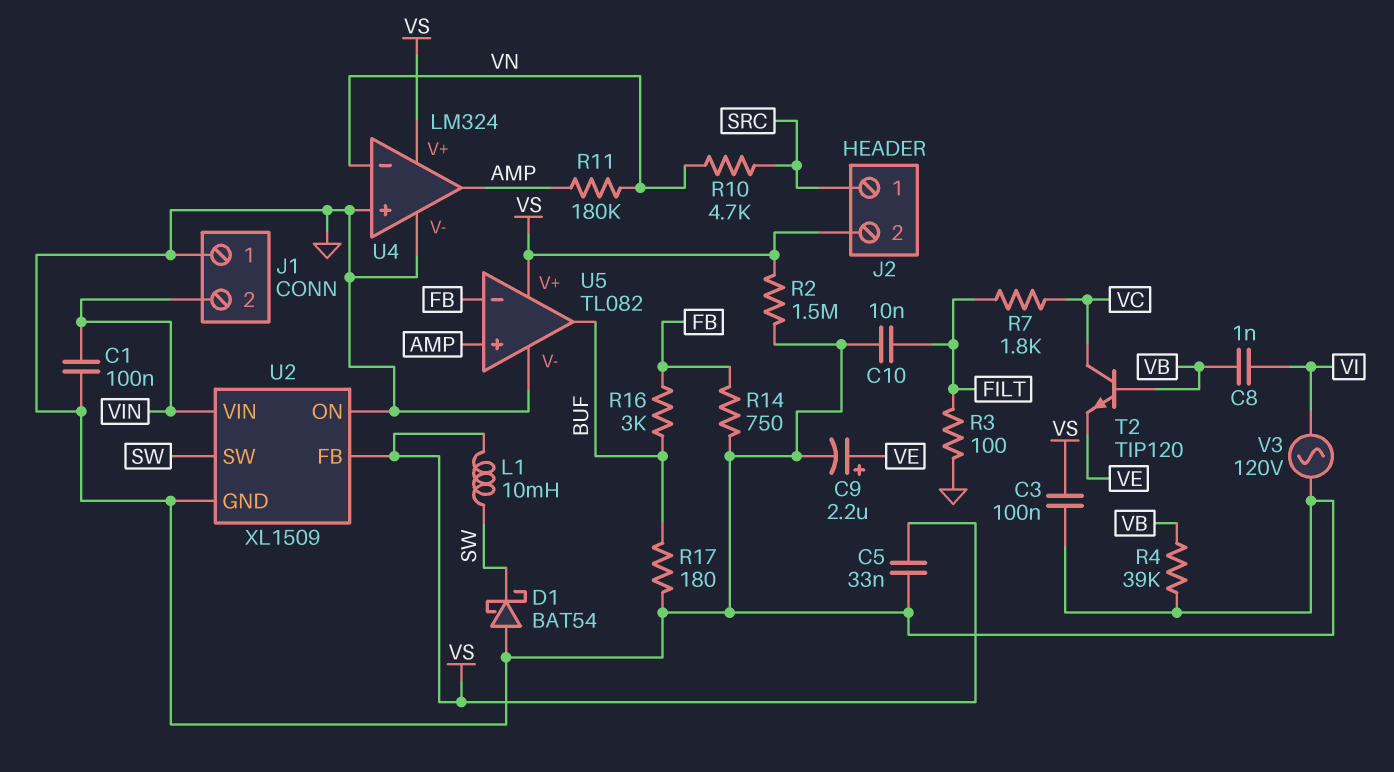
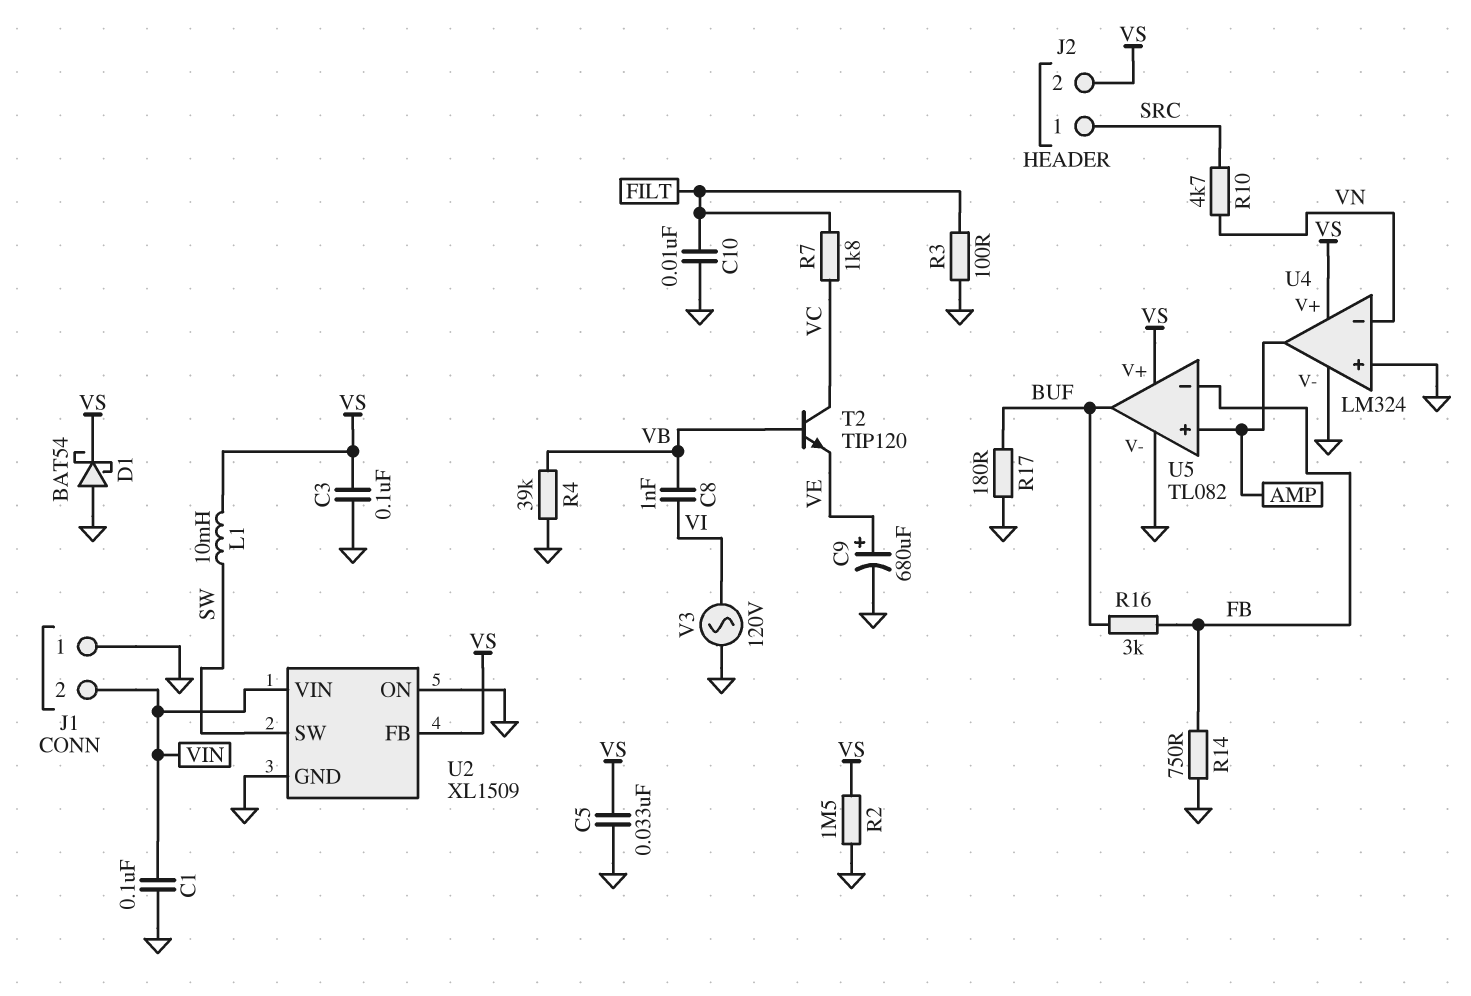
C9: 2.2uF (plus VE, minus GND) -> 680uF (plus VE, minus GND)
D1: schottky BAT54 (A GND, K SW) -> schottky BAT54 (A GND, K VS)
R11: 180k (AMP, VN) -> none

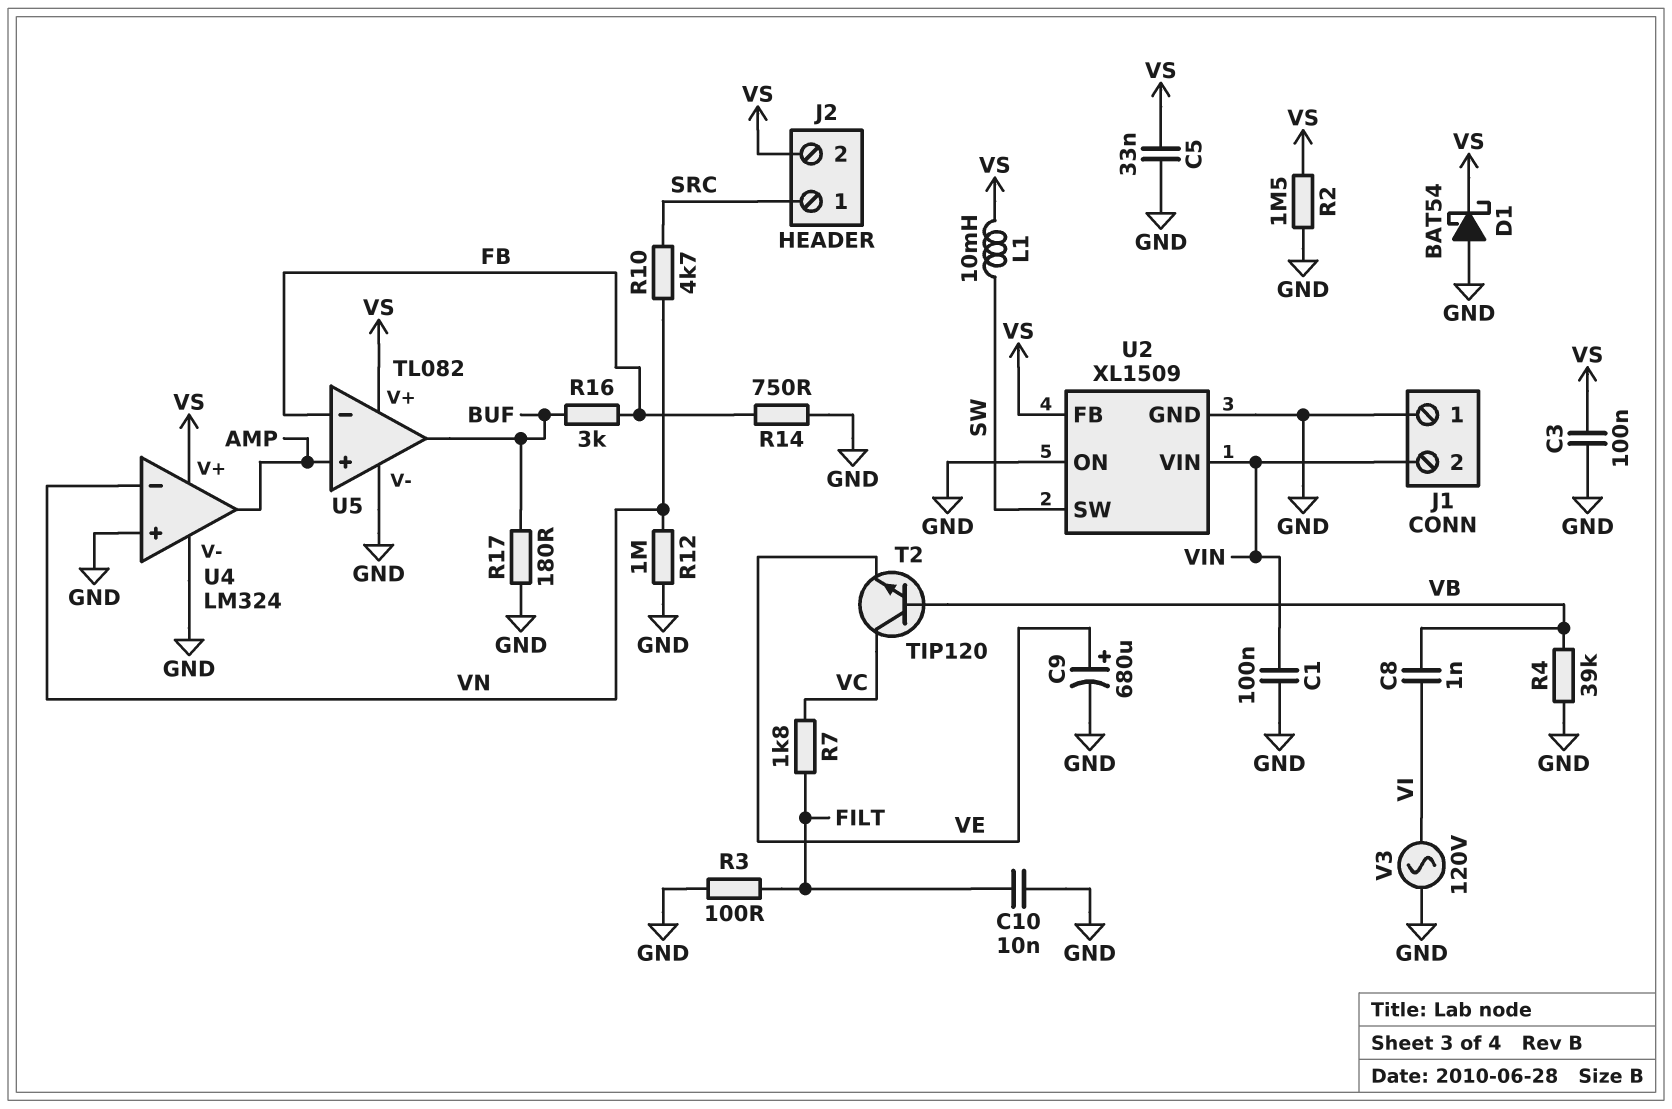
R12: none -> 1M (GND, VN)

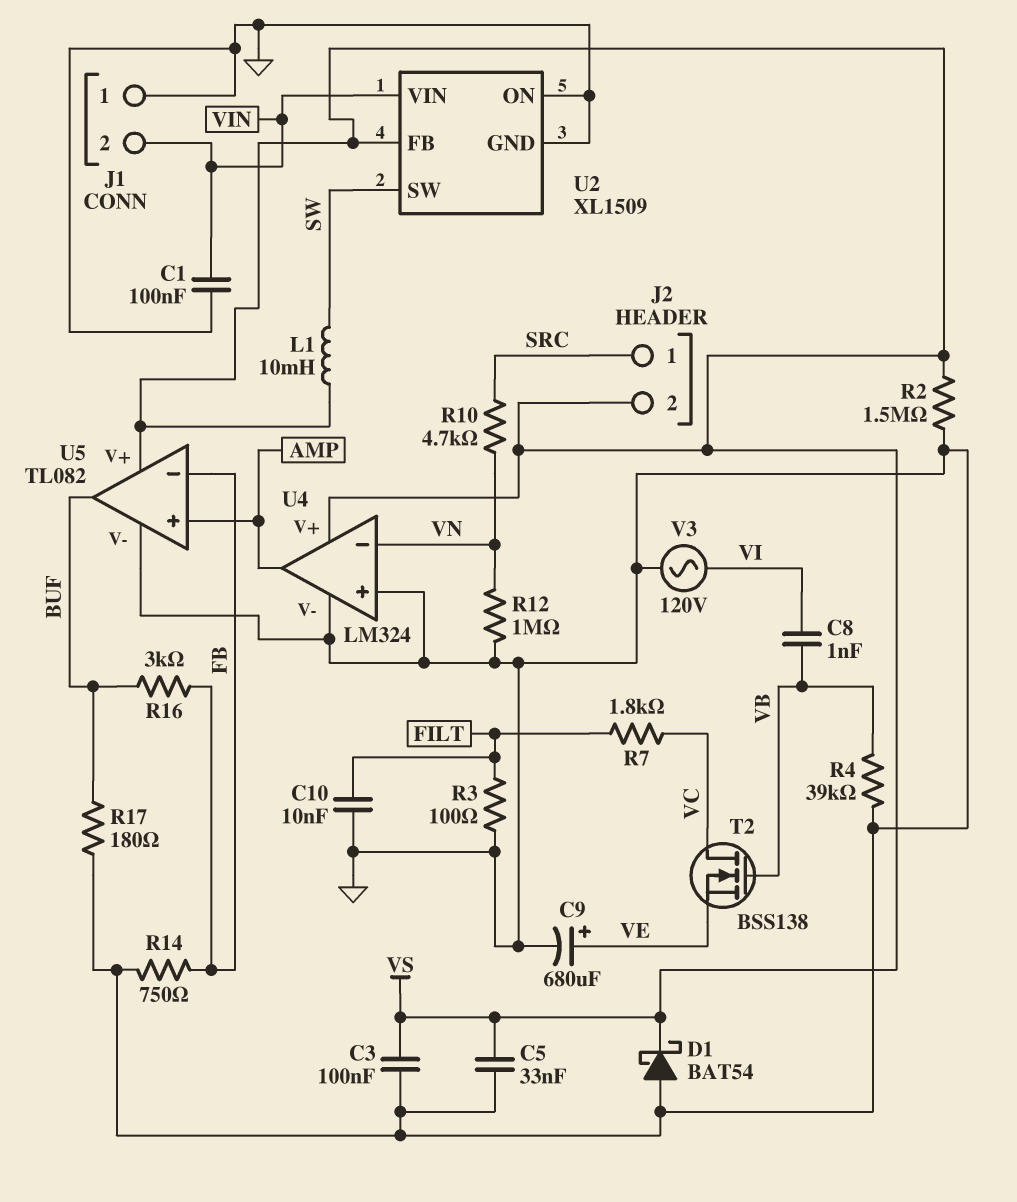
T2: NPN TIP120 (B VB, C VC, E VE) -> NMOS BSS138 (G VB, D VC, S VE)

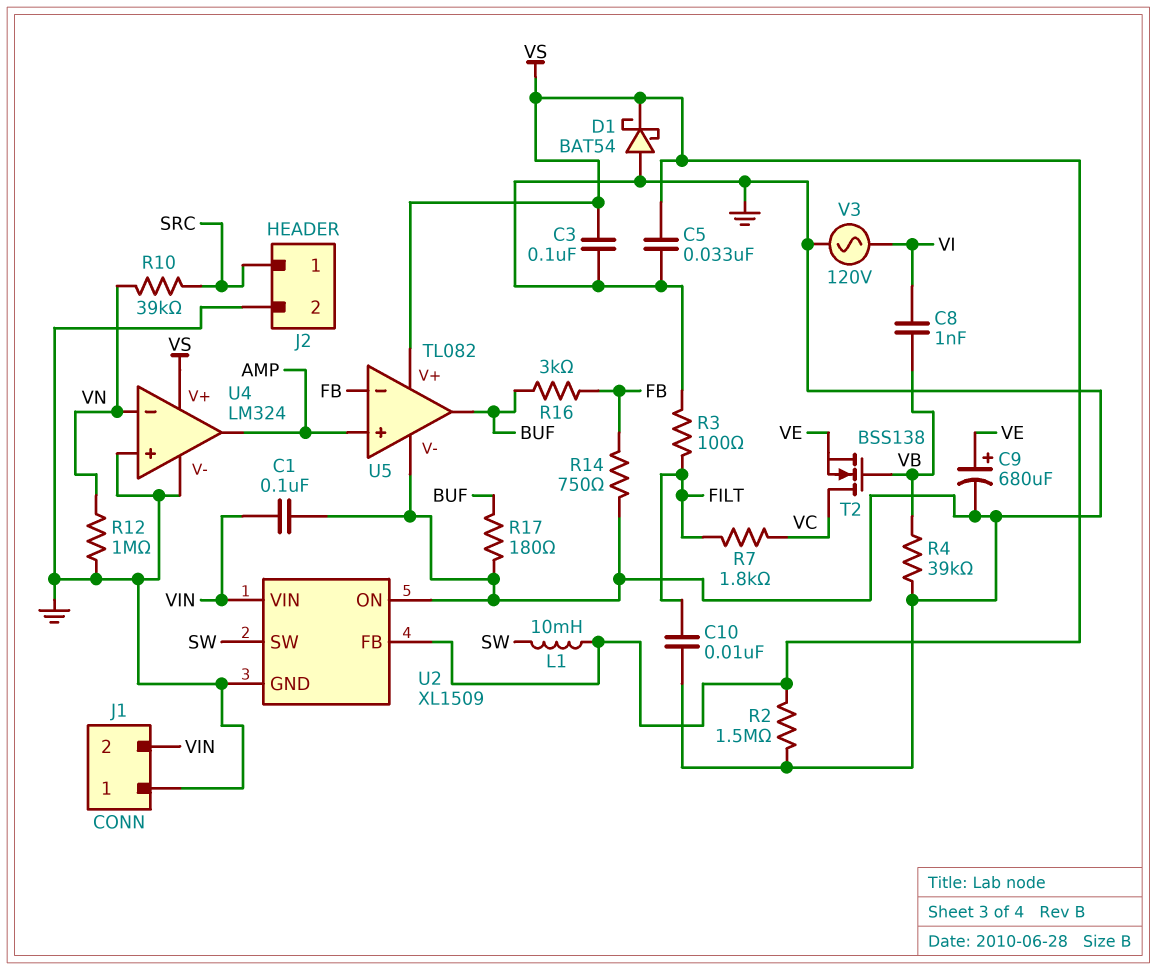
J2 pin 2: VS -> GND
R10: 4.7k (SRC, VN) -> 39k (SRC, VN)

